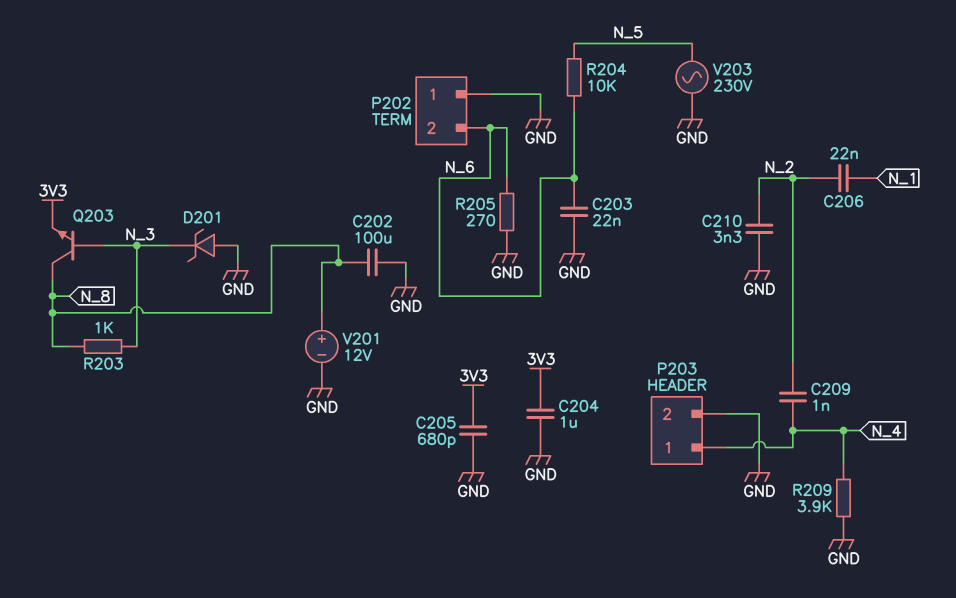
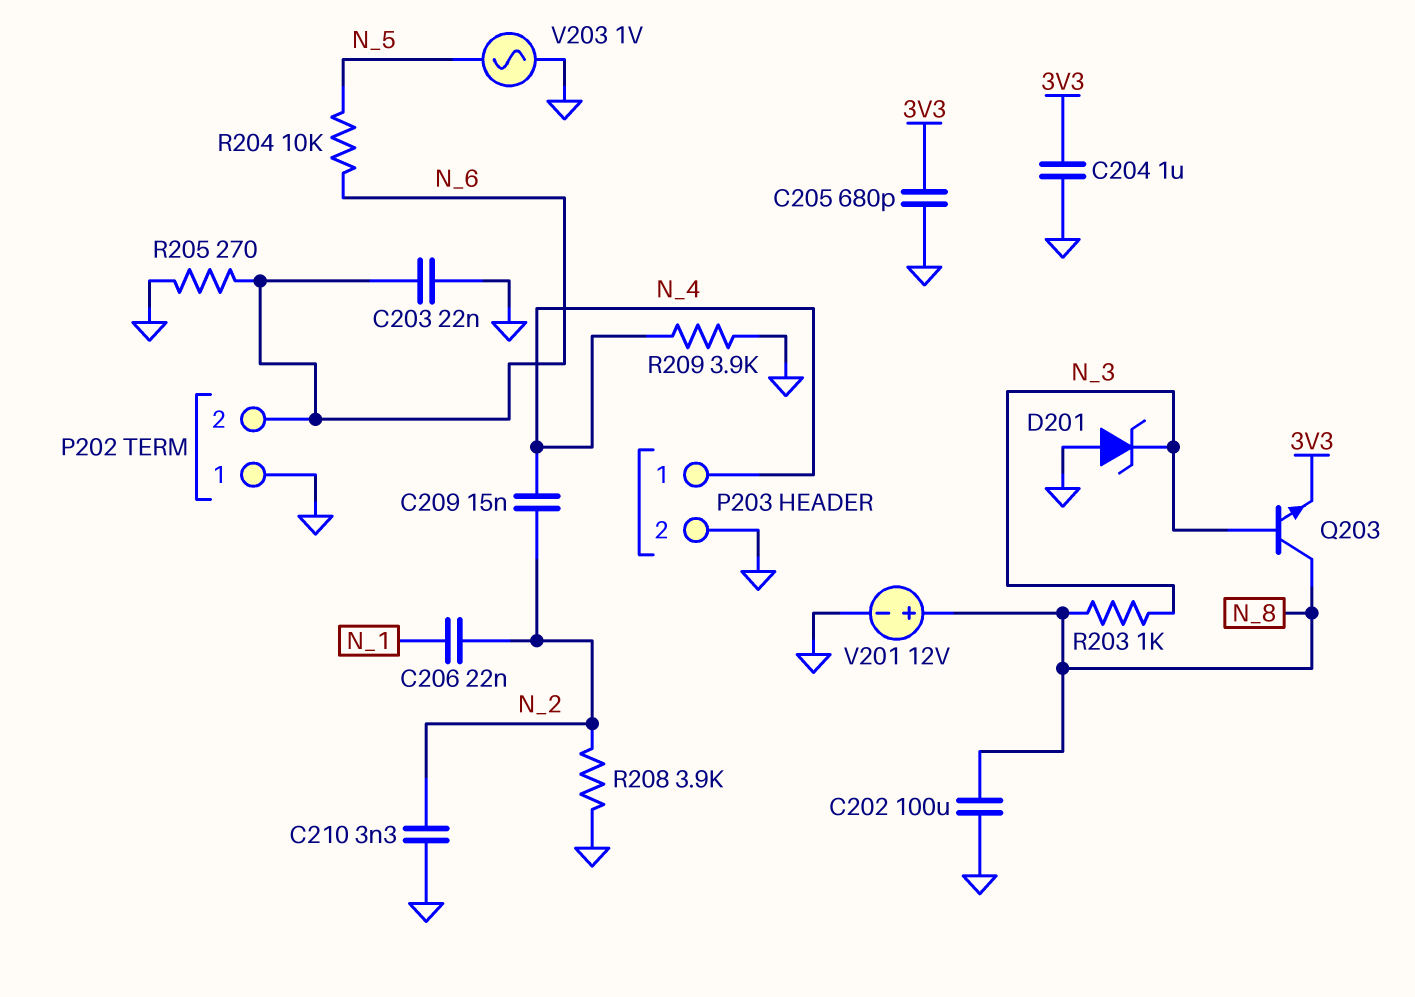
C209: 1nF (N_2, N_4) -> 15nF (N_2, N_4)
R208: none -> 3.9k (GND, N_2)
V203: AC 230V (GND, N_5) -> AC 1V (GND, N_5)

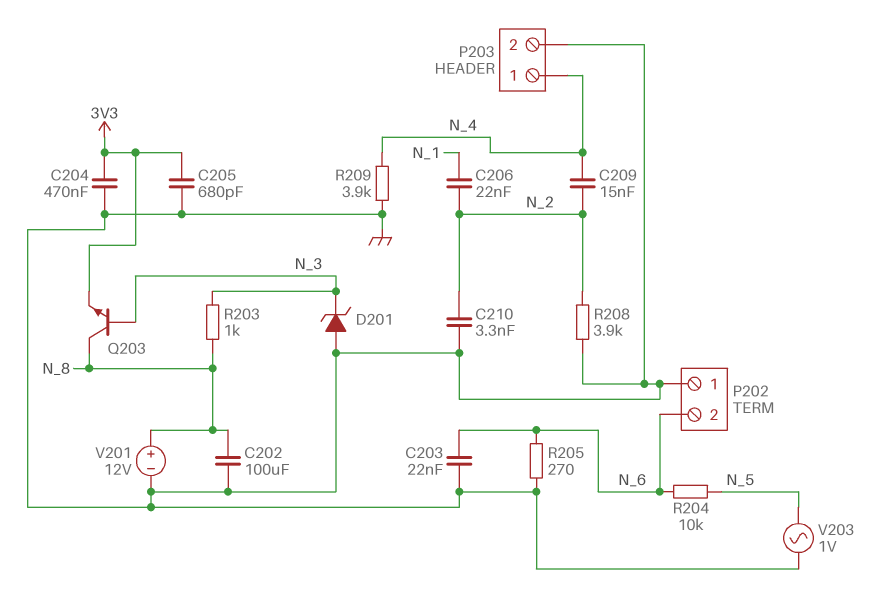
C204: 1uF (3V3, GND) -> 470nF (3V3, GND)

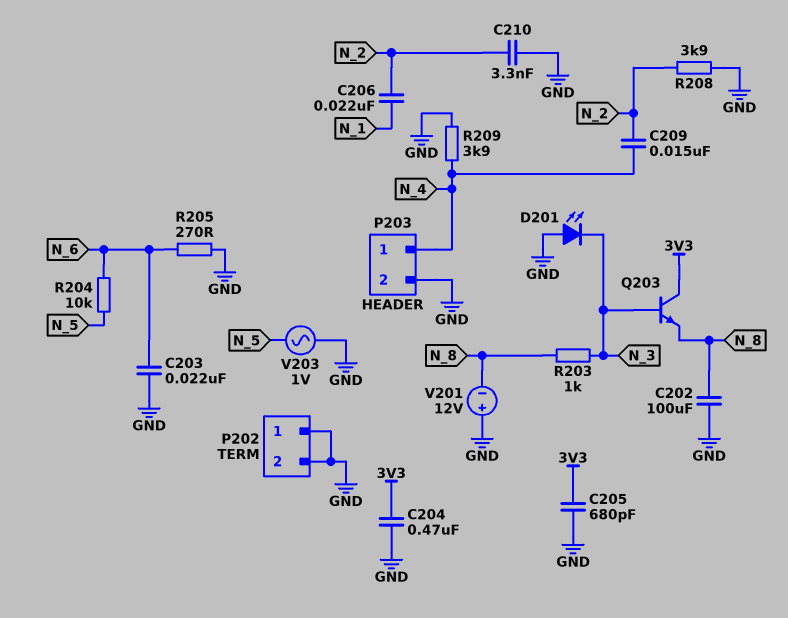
D201: zener (A GND, K N_3) -> LED (A GND, K N_3)
P202 pin 2: N_6 -> GND
Q203: NPN (B N_3, C N_8, E 3V3) -> NPN (B N_3, C 3V3, E N_8)
V201: 12V (plus N_8, minus GND) -> 12V (plus GND, minus N_8)

